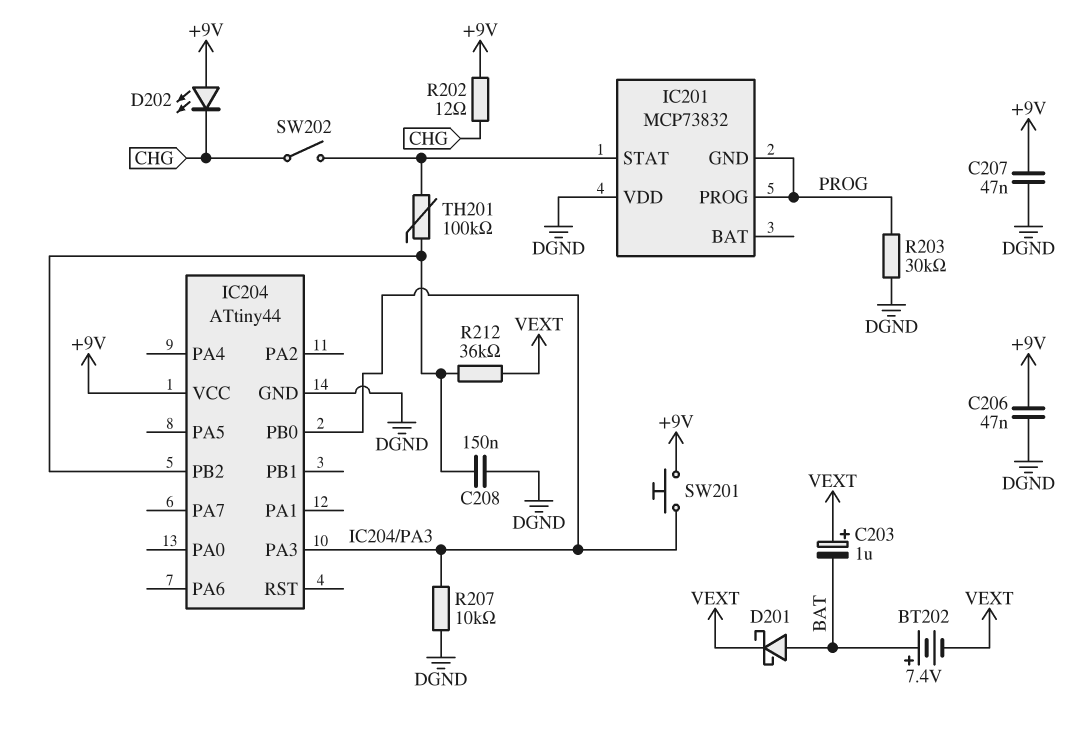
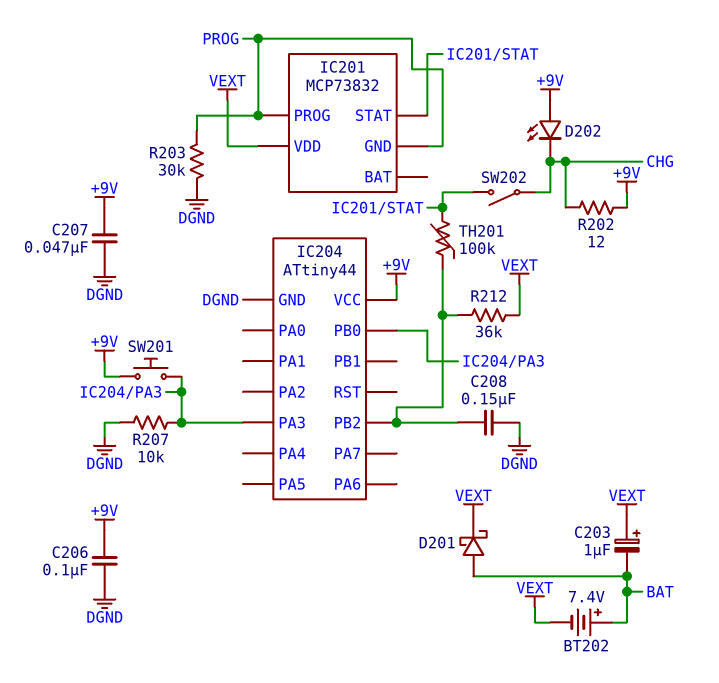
C206: 47nF (+9V, DGND) -> 100nF (+9V, DGND)
IC201 pin VDD: DGND -> VEXT

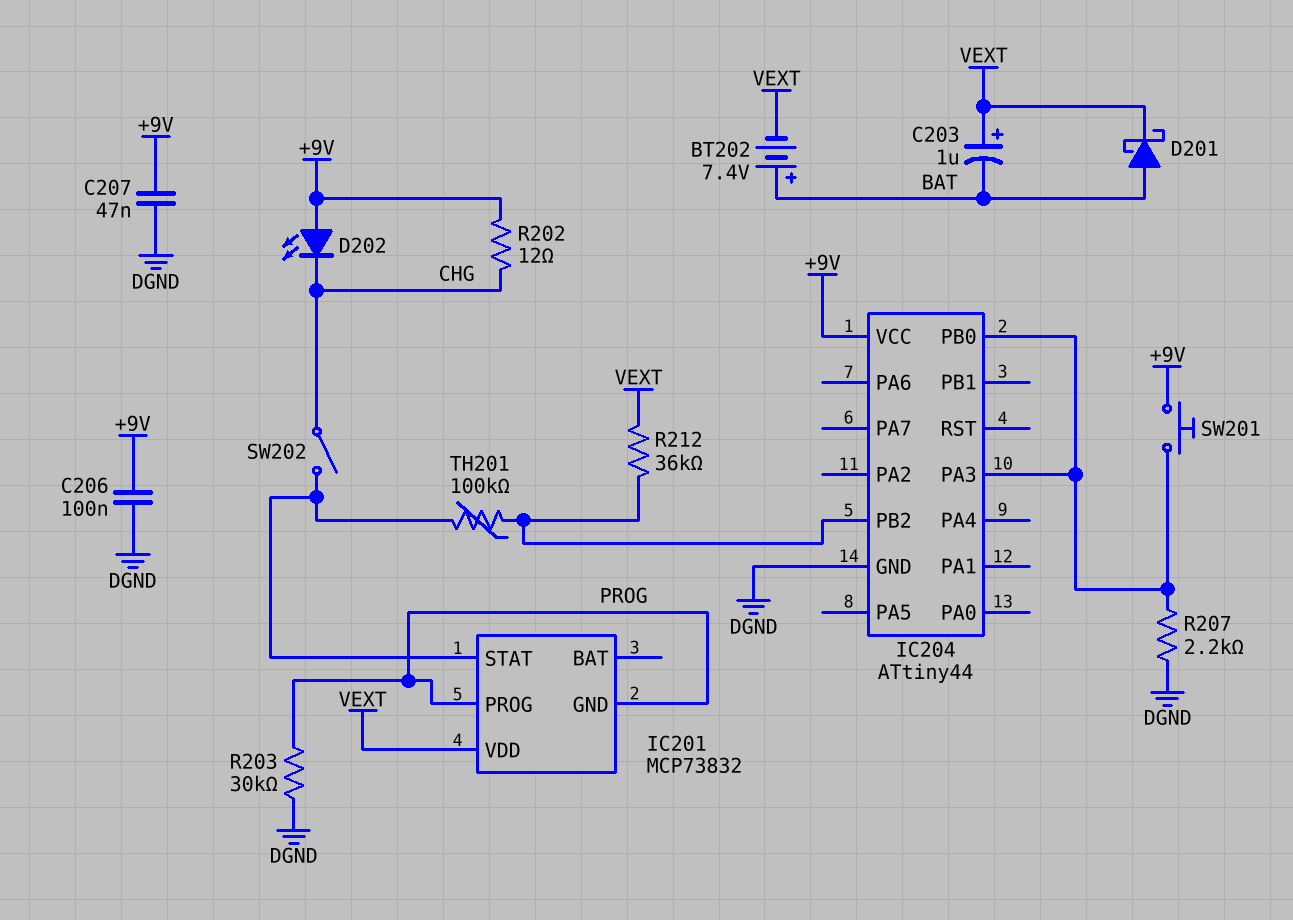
C208: 150nF (DGND, IC204/PB2) -> none
R207: 10k (DGND, IC204/PA3) -> 2.2k (DGND, IC204/PA3)

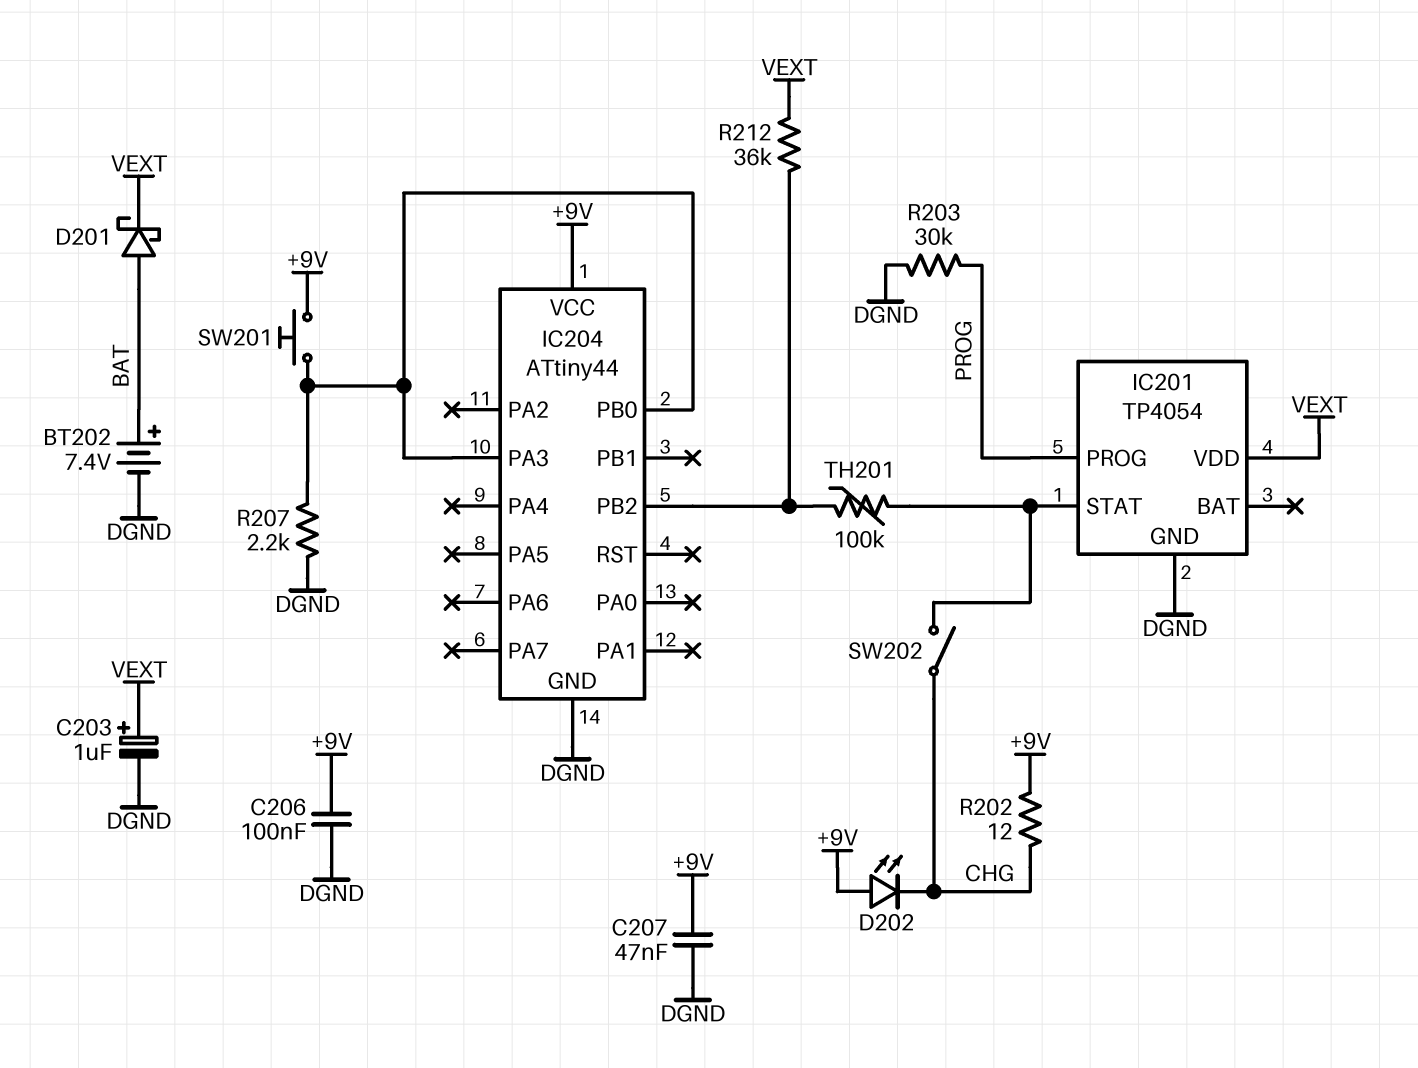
BT202: 7.4V (plus BAT, minus VEXT) -> 7.4V (plus BAT, minus DGND)
C203: 1uF (plus VEXT, minus BAT) -> 1uF (plus VEXT, minus DGND)
IC201: MCP73832 -> TP4054
IC201 pin GND: PROG -> DGND

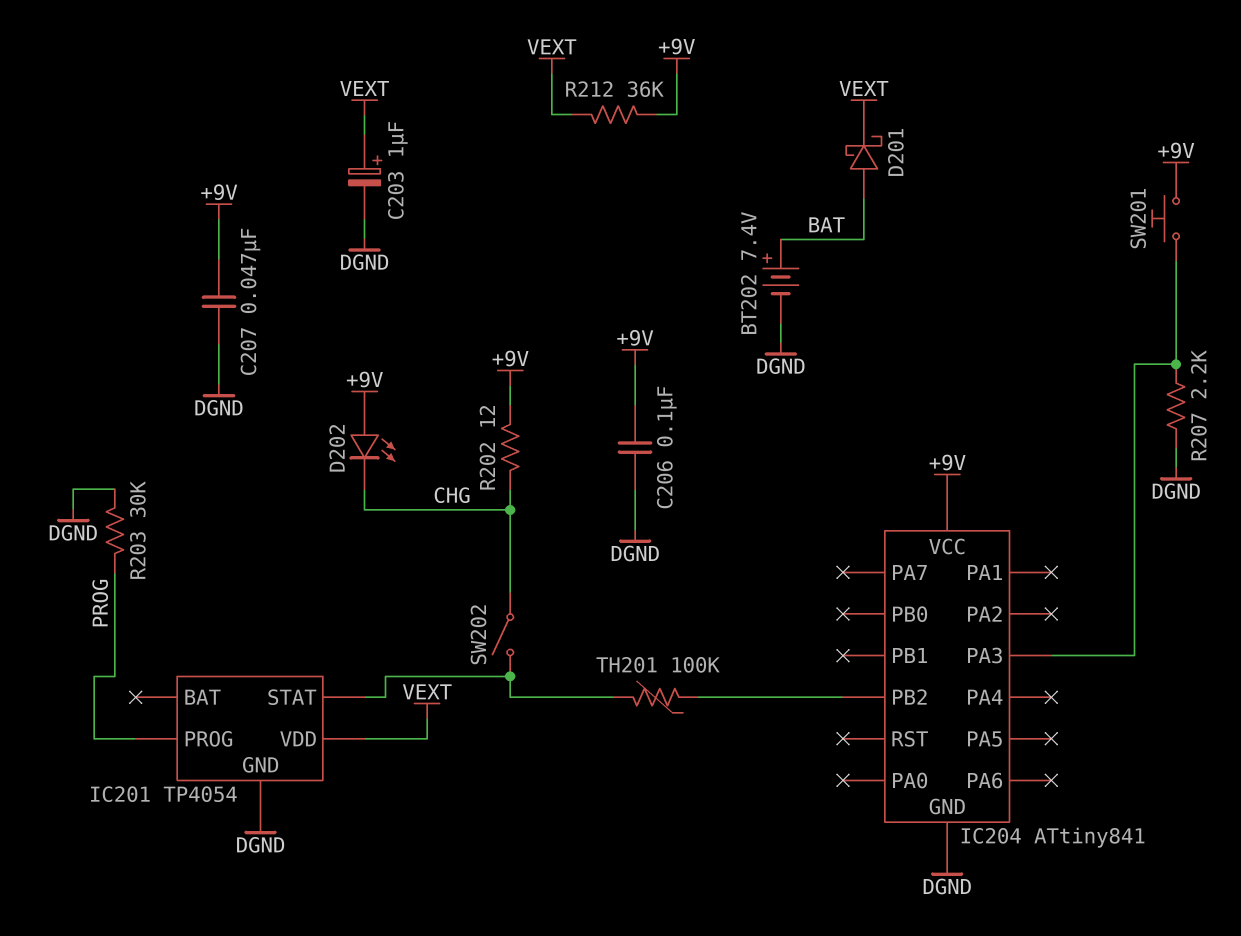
IC204: ATtiny44 -> ATtiny841
IC204 pin PB0: IC204/PA3 -> none
R212: 36k (IC204/PB2, VEXT) -> 36k (+9V, VEXT)

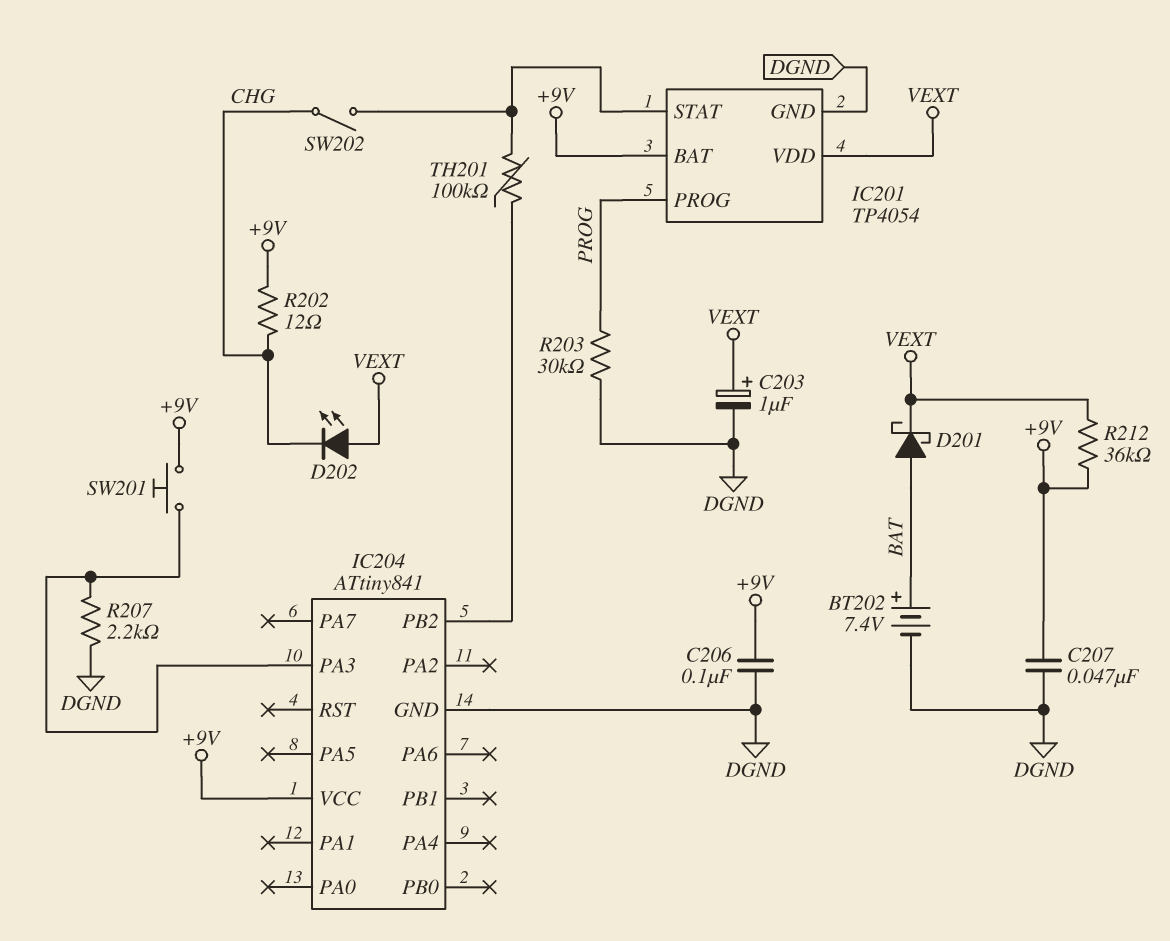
D202: LED (A +9V, K CHG) -> LED (A VEXT, K CHG)
IC201 pin BAT: none -> +9V

